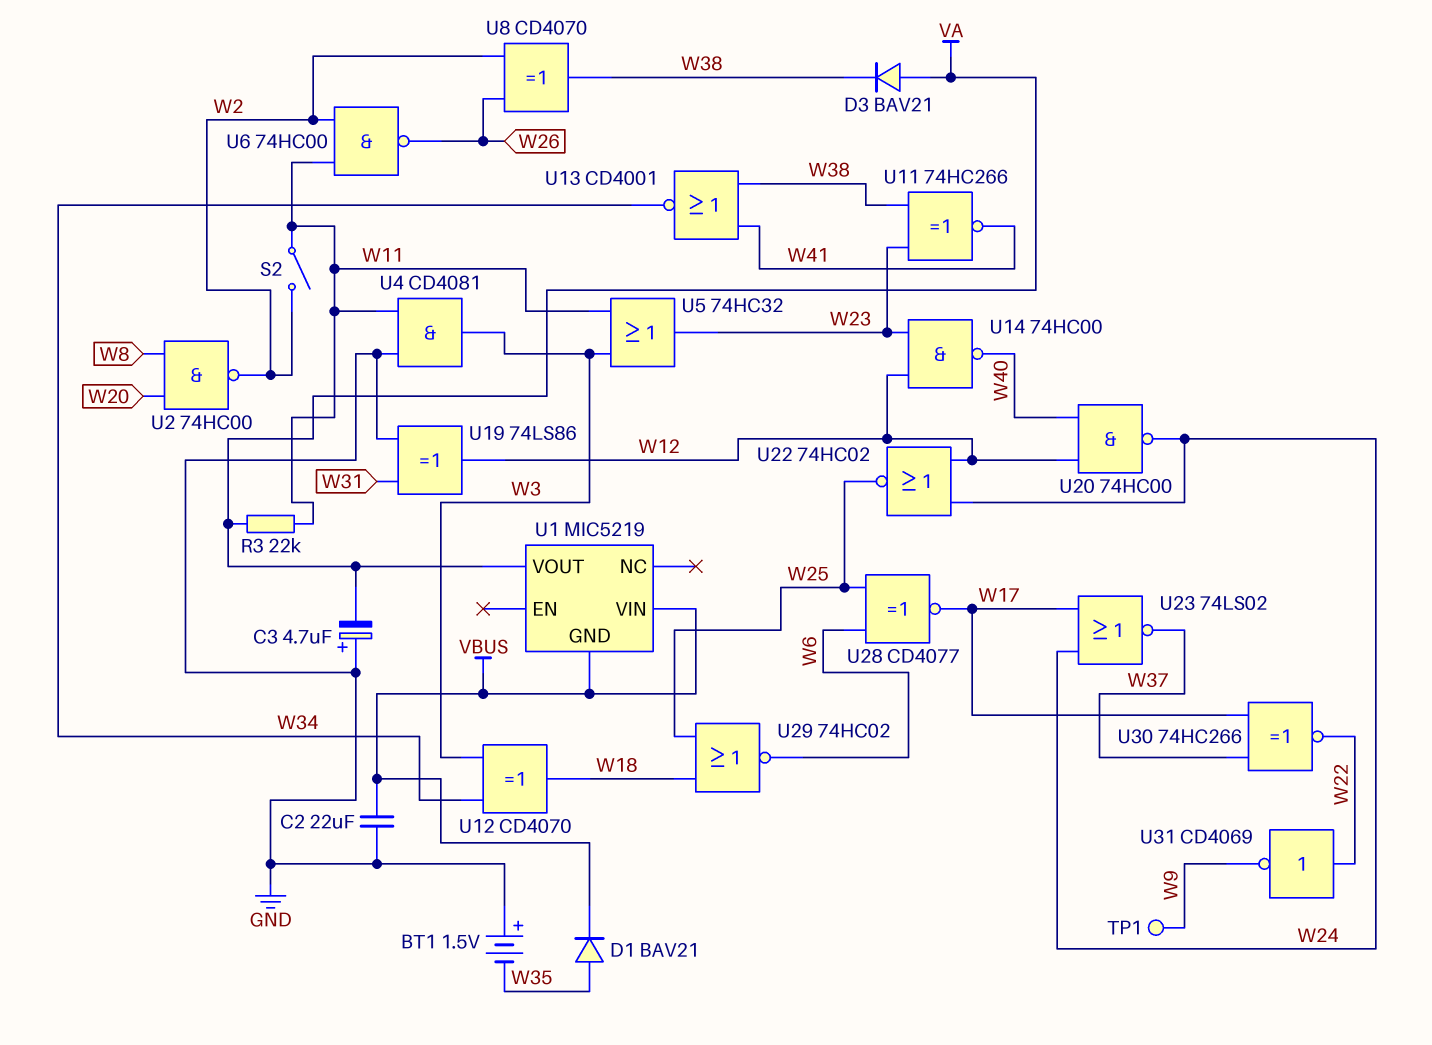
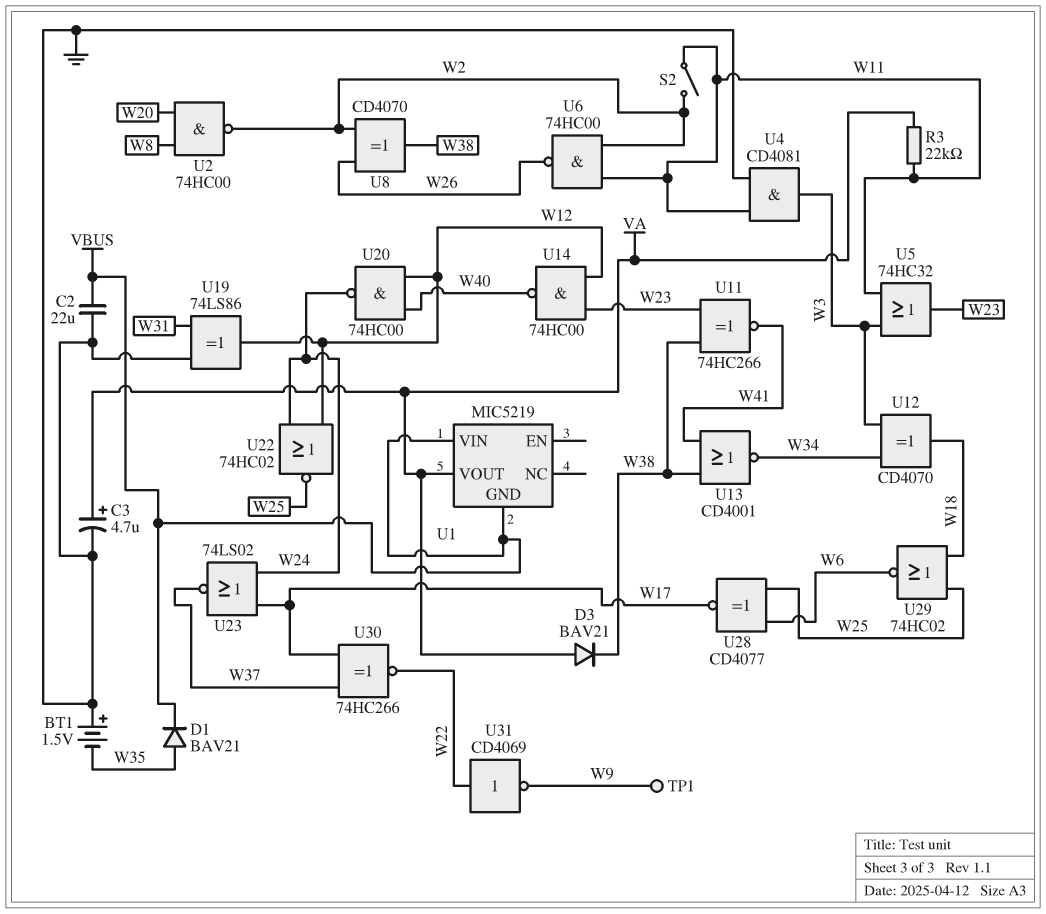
C3: 4.7uF (plus GND, minus VA) -> 4.7uF (plus VA, minus GND)

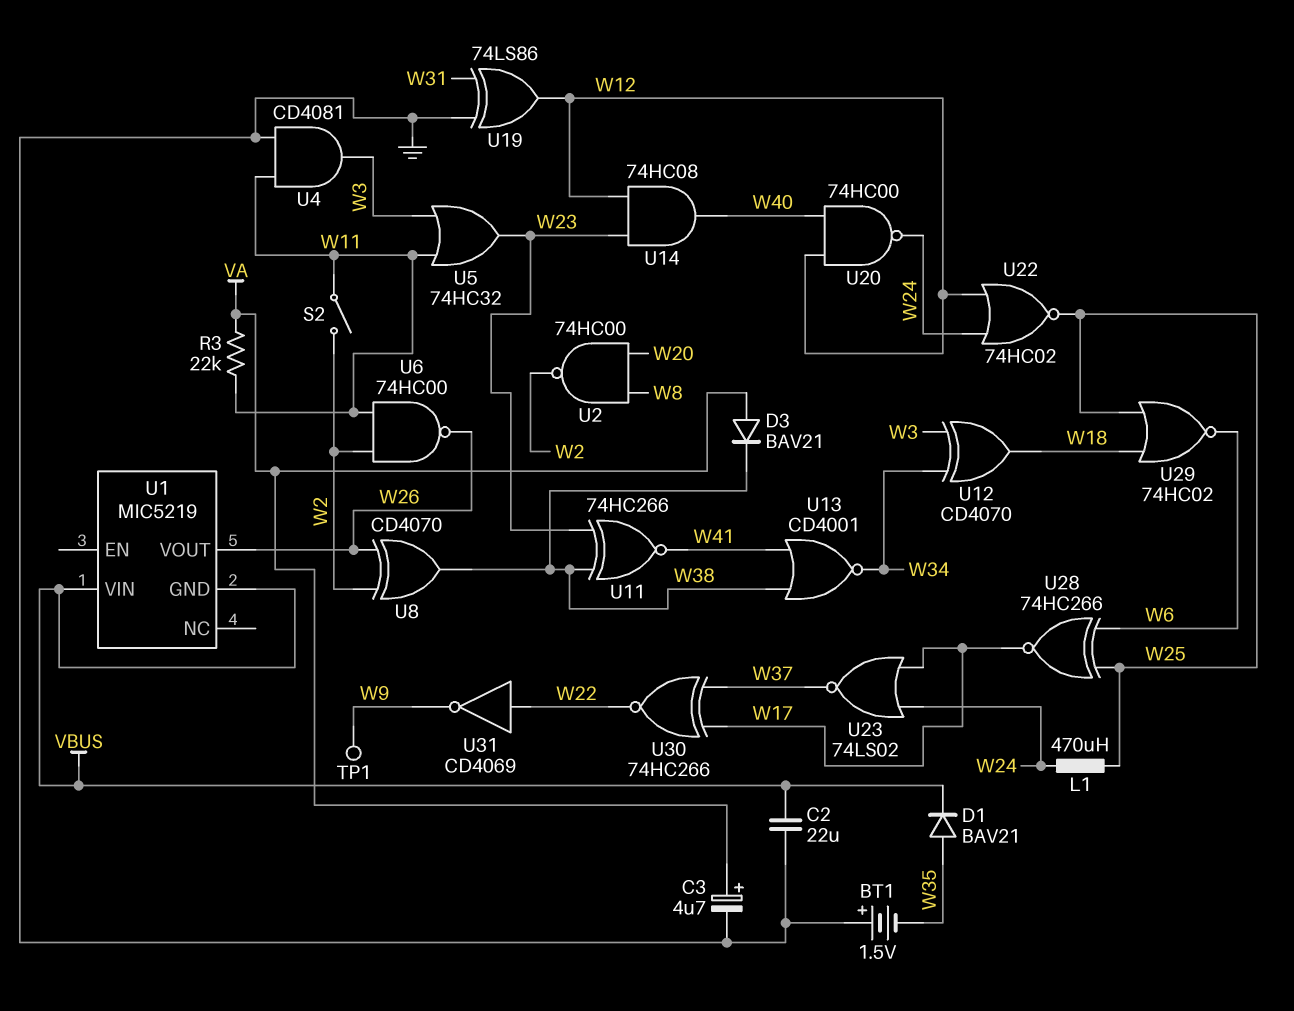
L1: none -> 470uH (W24, W25)
U1 pin VOUT: VA -> W26
U14: NAND 74HC00 (in W12, in W23, out W40) -> AND 74HC08 (in W12, in W23, out W40)
U28: XNOR CD4077 (in W6, in W25, out W17) -> XNOR 74HC266 (in W6, in W25, out W17)

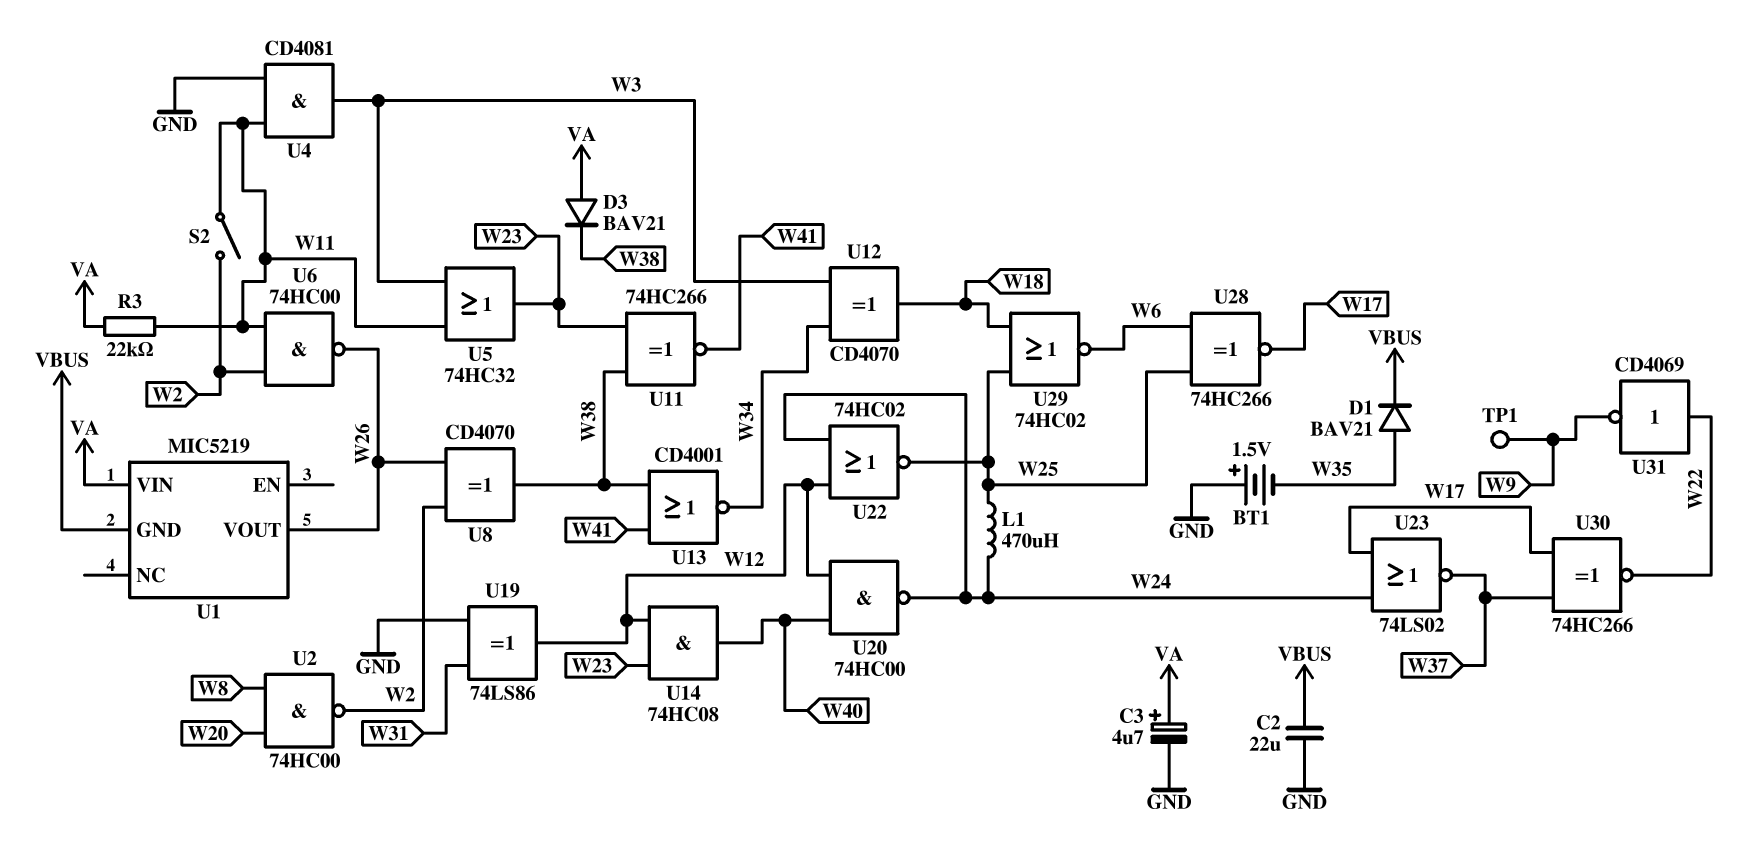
U1 pin VIN: VBUS -> VA

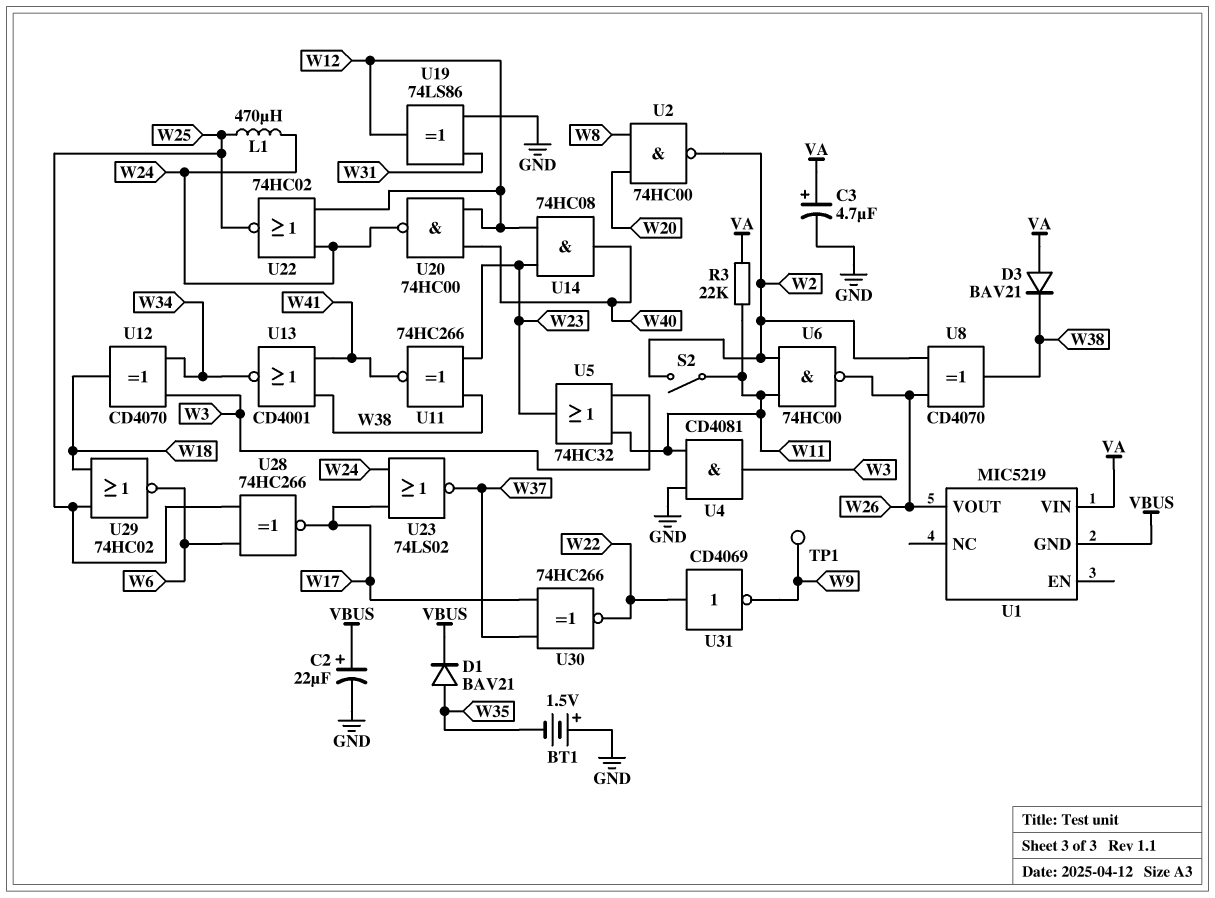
C2: 22uF (GND, VBUS) -> 22uF (plus VBUS, minus GND)

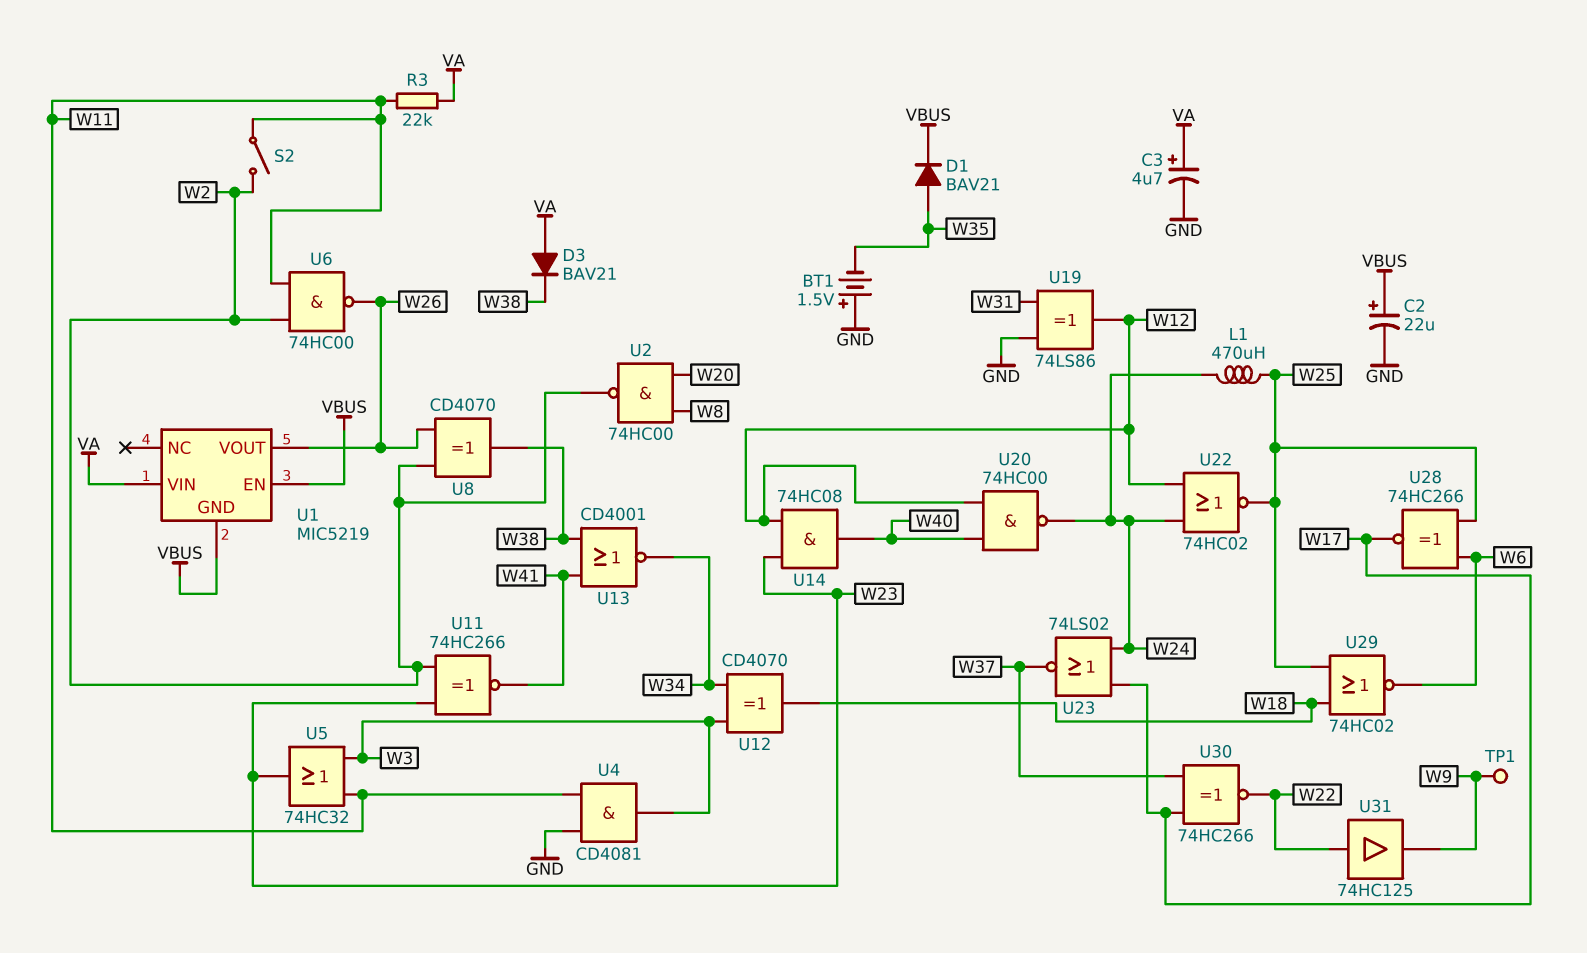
U1 pin EN: none -> VBUS
U11: XNOR 74HC266 (in W23, in W38, out W41) -> XNOR 74HC266 (in W2, in W23, out W41)
U31: NOT CD4069 (in W22, out W9) -> buffer 74HC125 (in W22, out W9)

